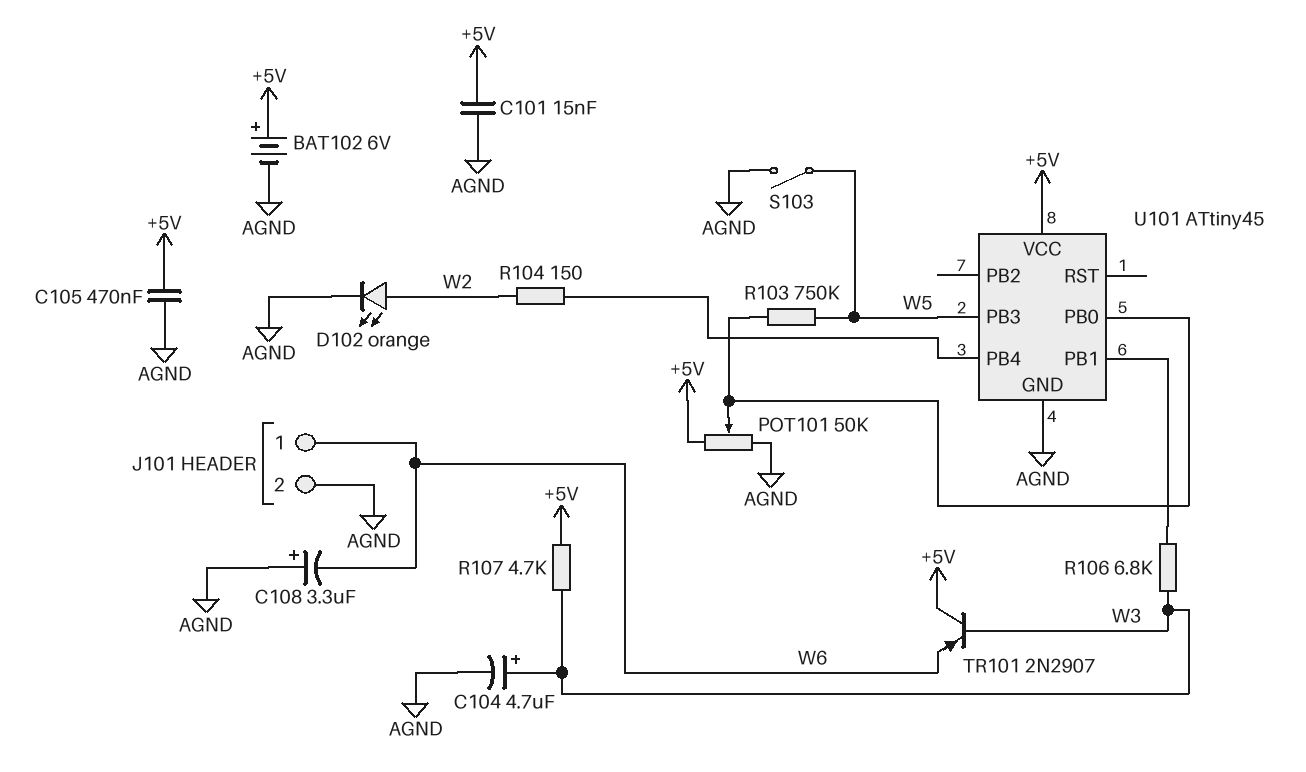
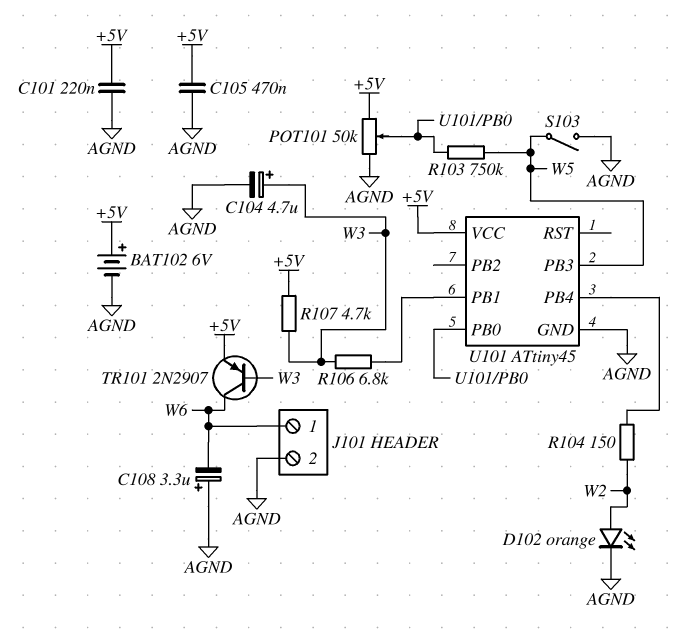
C101: 15nF (+5V, AGND) -> 220nF (+5V, AGND)
TR101: PNP 2N2907 (B W3, C +5V, E W6) -> PNP 2N2907 (B W3, C W6, E +5V)

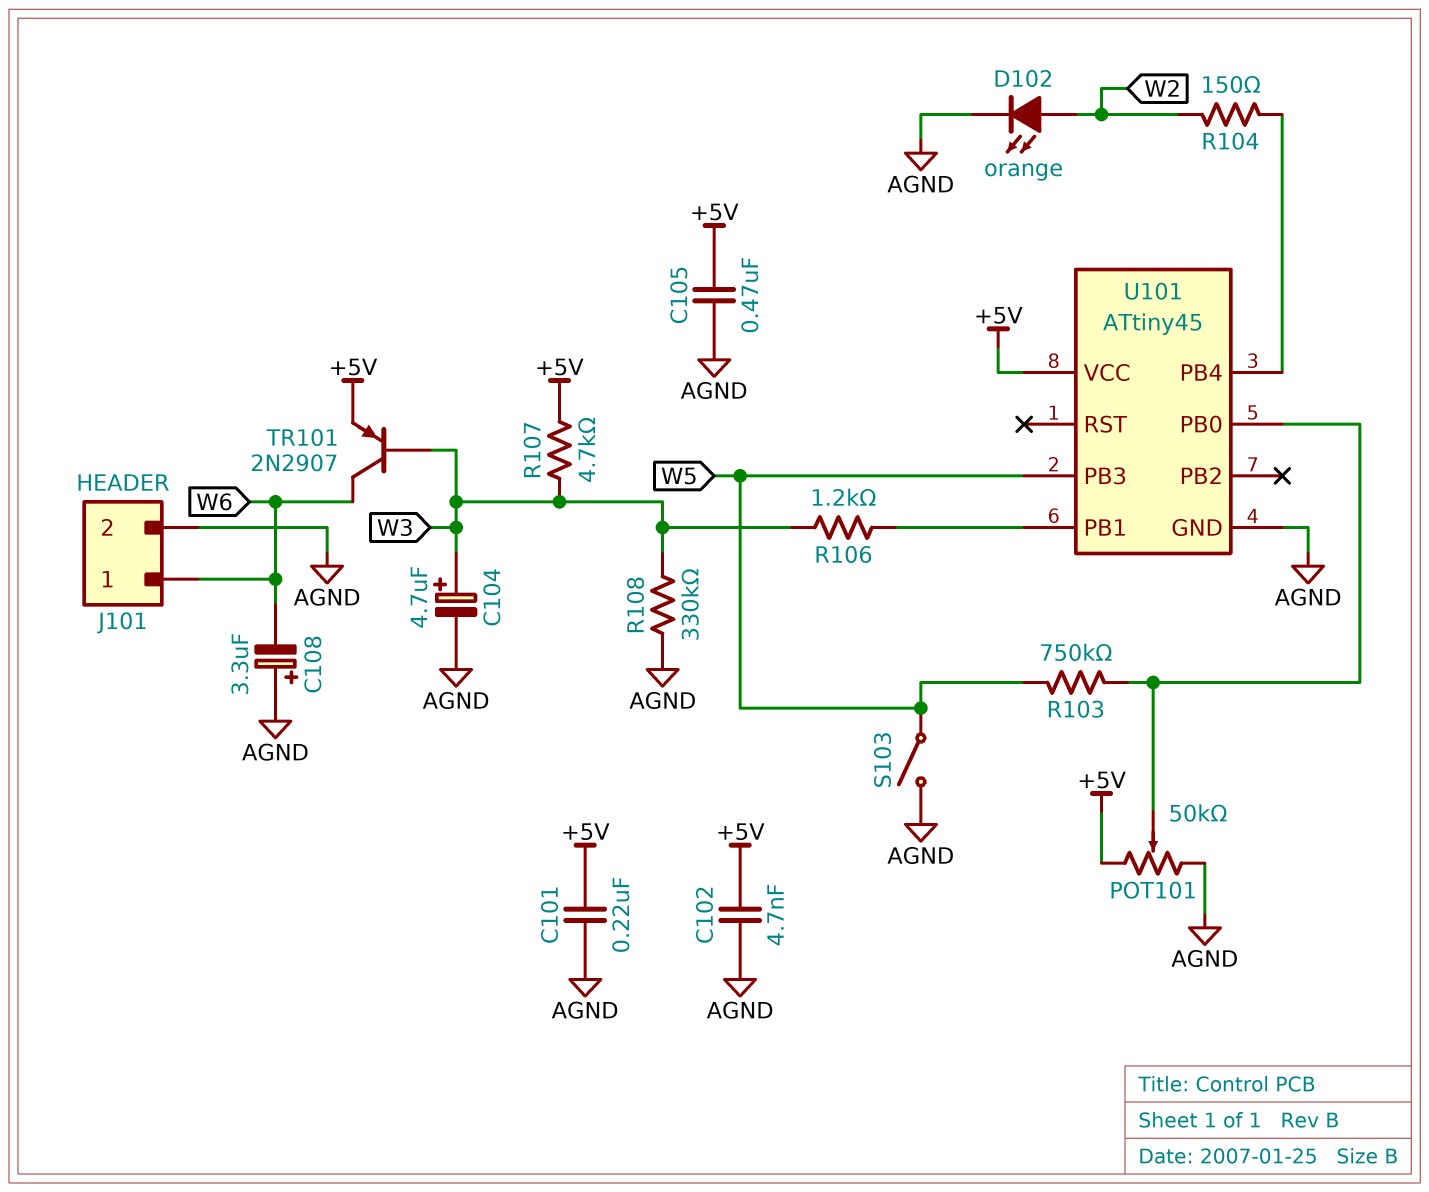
BAT102: 6V (plus +5V, minus AGND) -> none
C102: none -> 4.7nF (+5V, AGND)
R106: 6.8k (U101/PB1, W3) -> 1.2k (U101/PB1, W3)
R108: none -> 330k (AGND, W3)

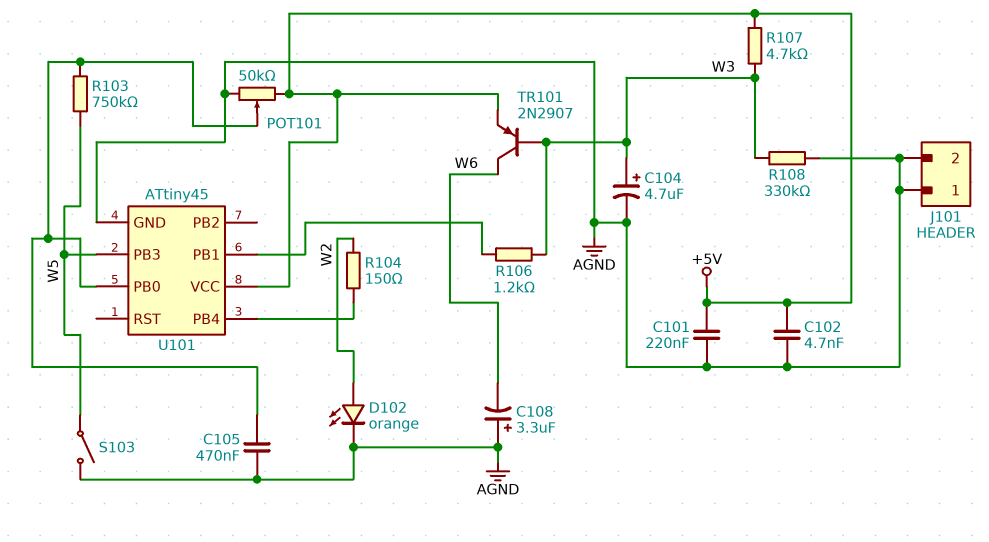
C105: 470nF (+5V, AGND) -> 470nF (AGND, U101/PB0)
J101 pin 1: W6 -> AGND

